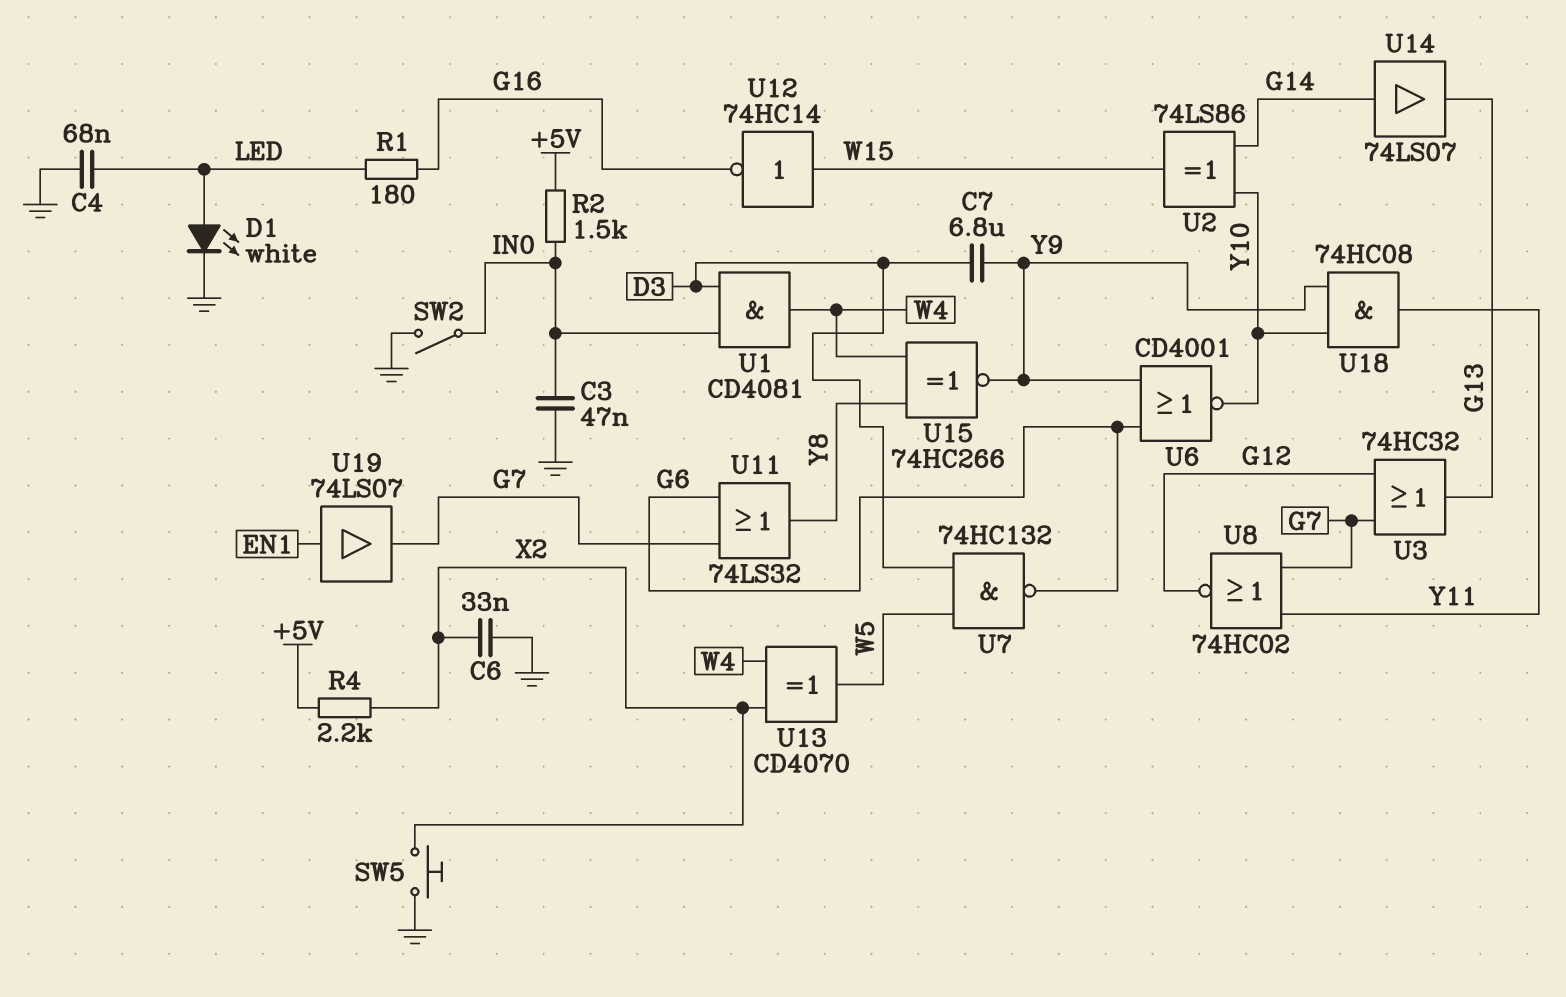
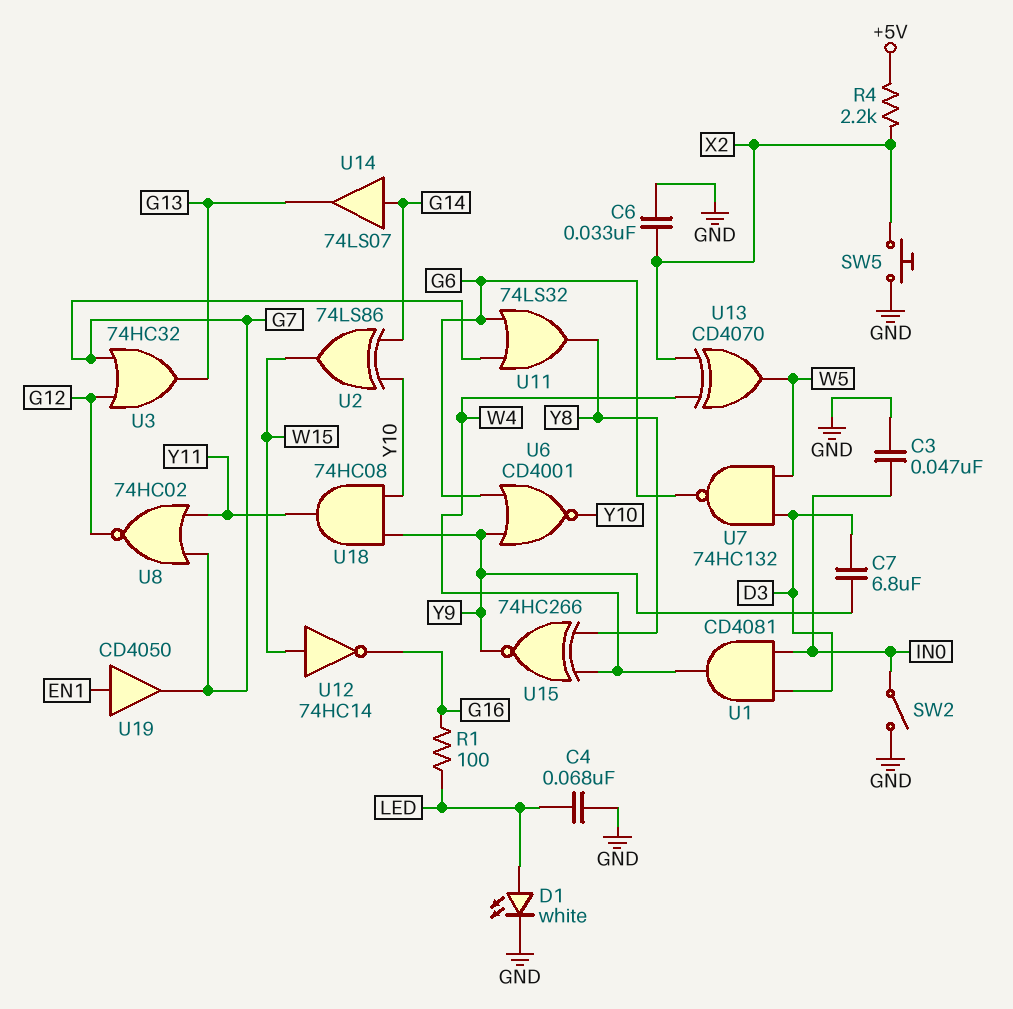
R1: 180 (G16, LED) -> 100 (G16, LED)
R2: 1.5k (+5V, IN0) -> none
U19: buffer 74LS07 (in EN1, out G7) -> buffer CD4050 (in EN1, out G7)

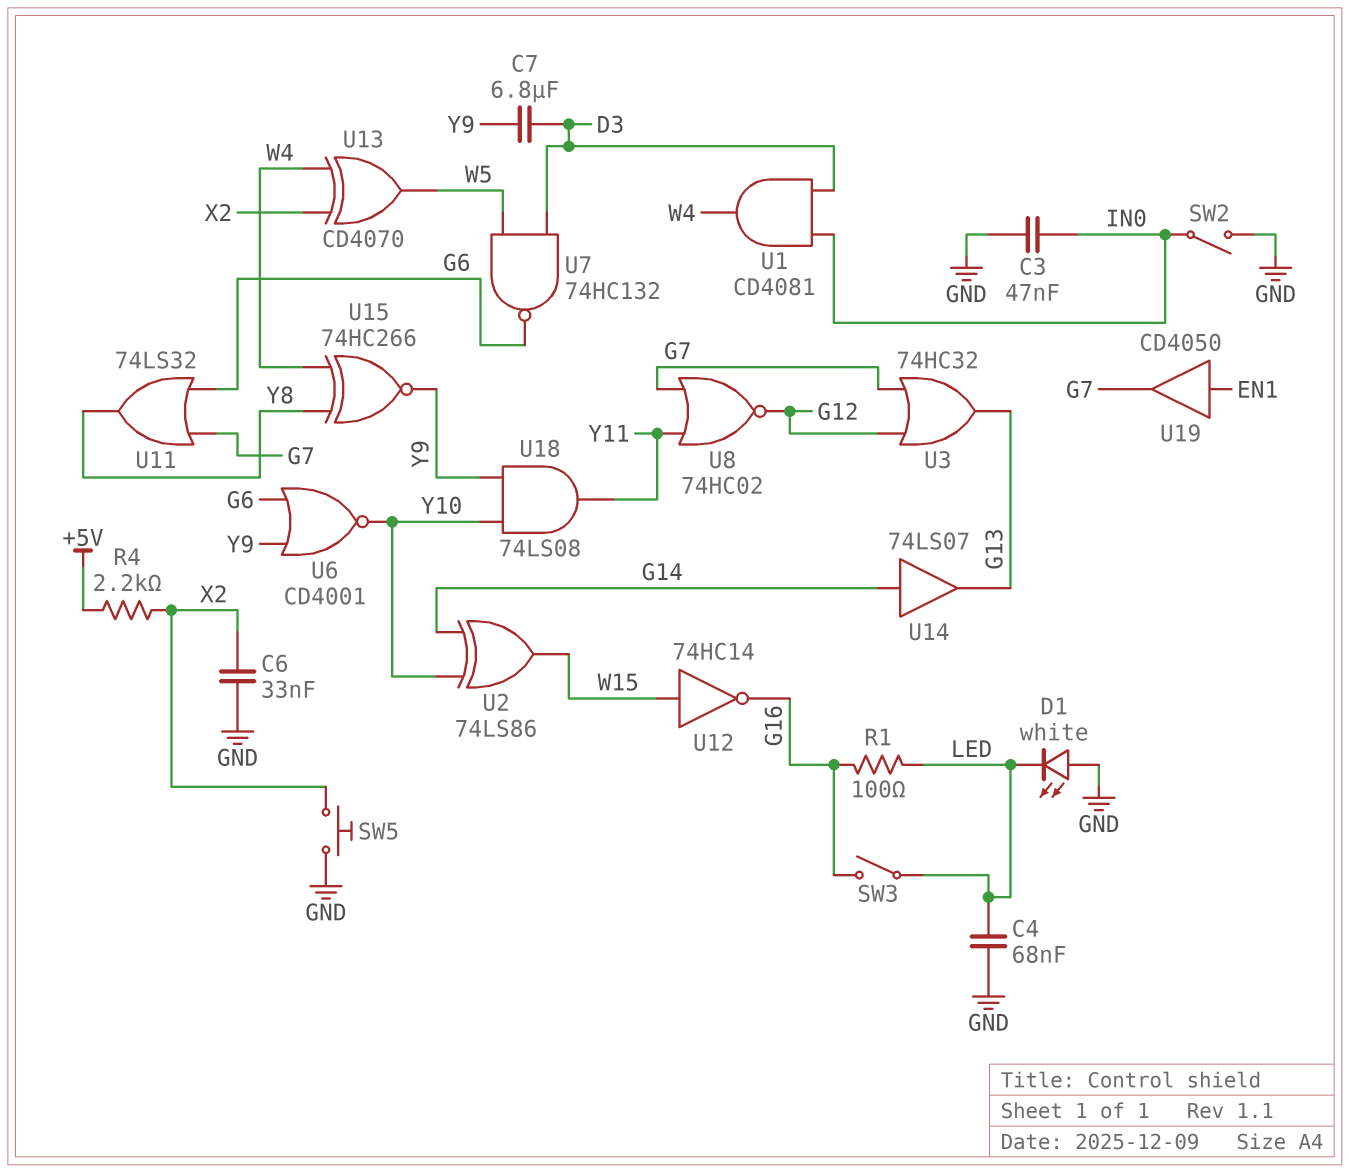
D1: LED white (A LED, K GND) -> LED white (A GND, K LED)
SW3: none -> switch (G16, LED)
U18: AND 74HC08 (in Y9, in Y10, out Y11) -> AND 74LS08 (in Y9, in Y10, out Y11)

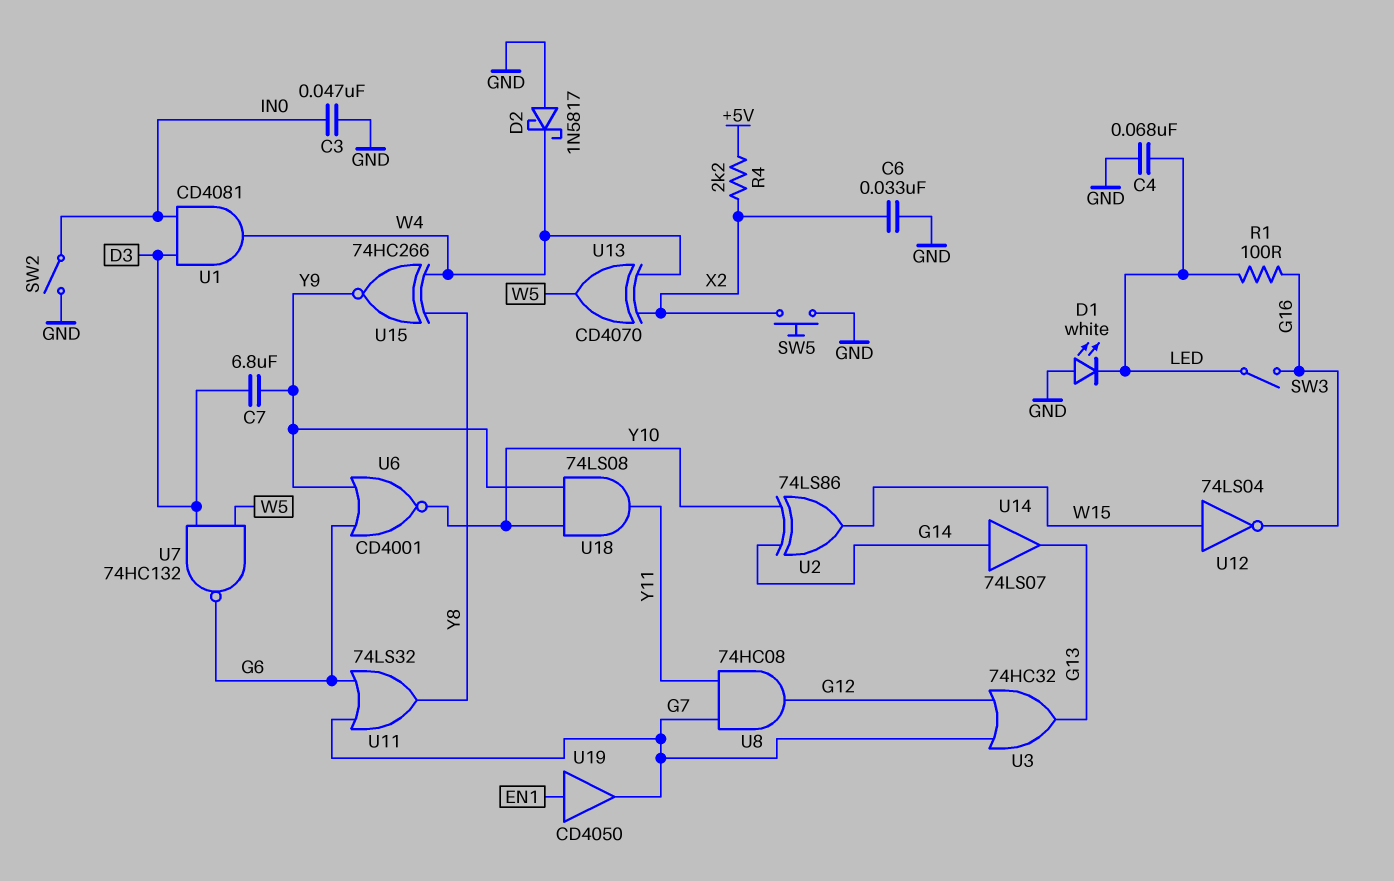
D2: none -> schottky 1N5817 (A GND, K W4)
U8: NOR 74HC02 (in G7, in Y11, out G12) -> AND 74HC08 (in G7, in Y11, out G12)
U12: NOT 74HC14 (in W15, out G16) -> NOT 74LS04 (in W15, out G16)

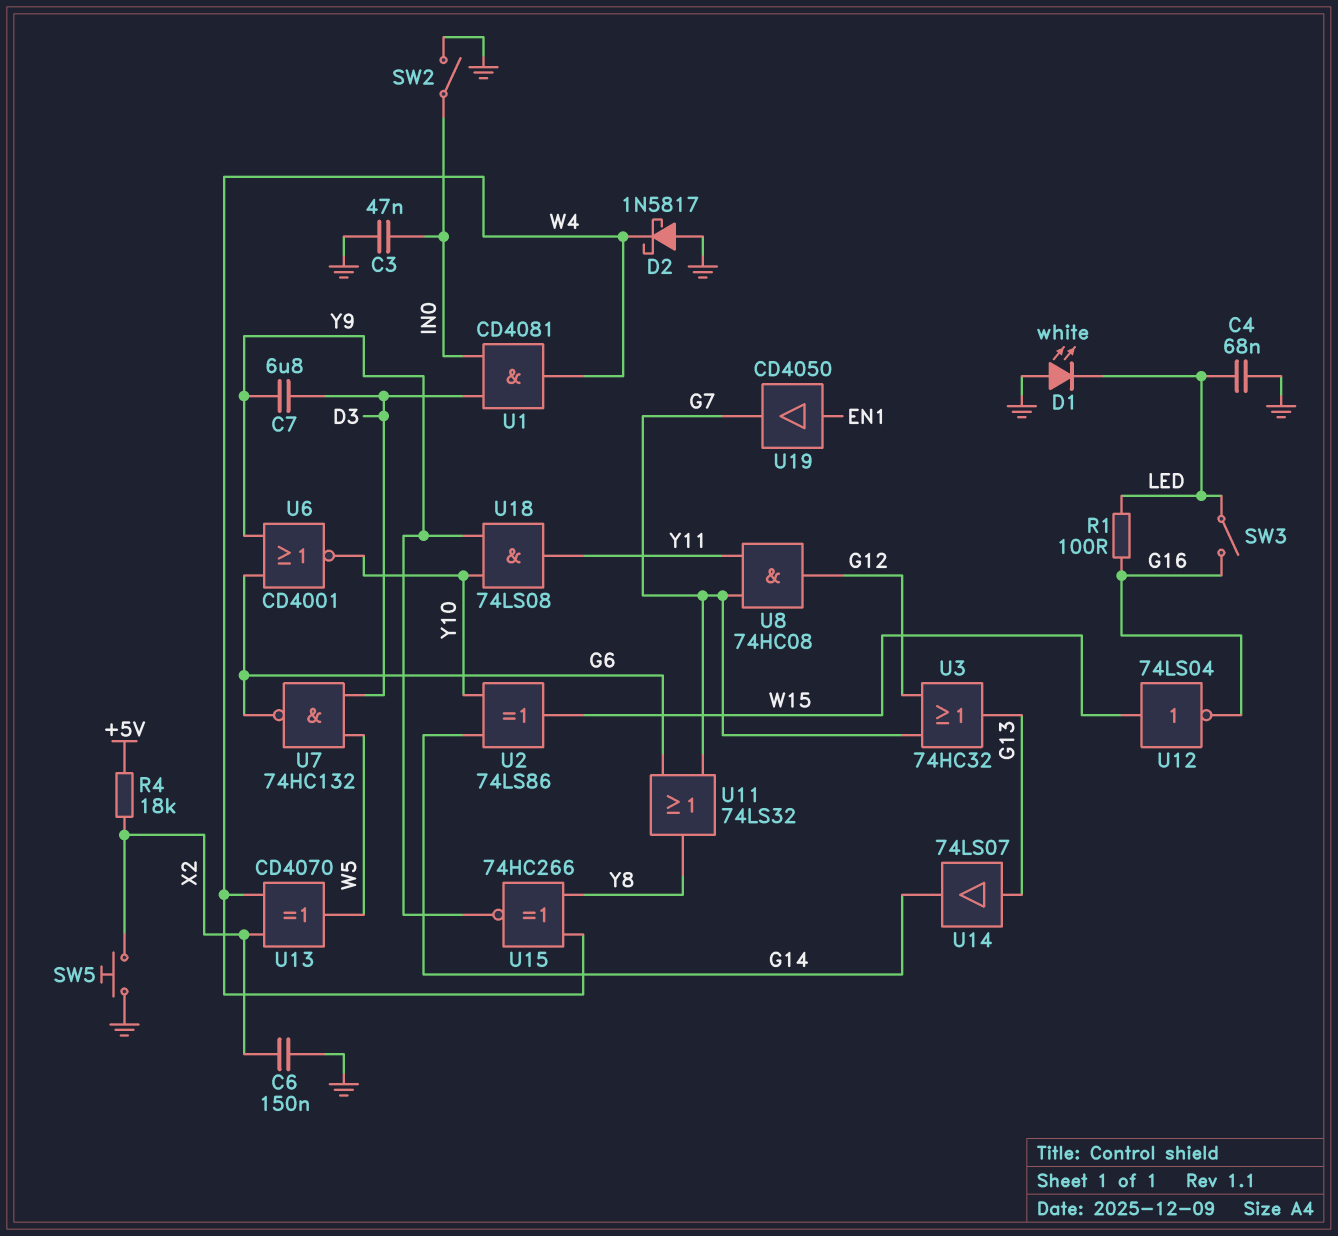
C6: 33nF (GND, X2) -> 150nF (GND, X2)
R4: 2.2k (+5V, X2) -> 18k (+5V, X2)
U14: buffer 74LS07 (in G14, out G13) -> buffer 74LS07 (in G13, out G14)

